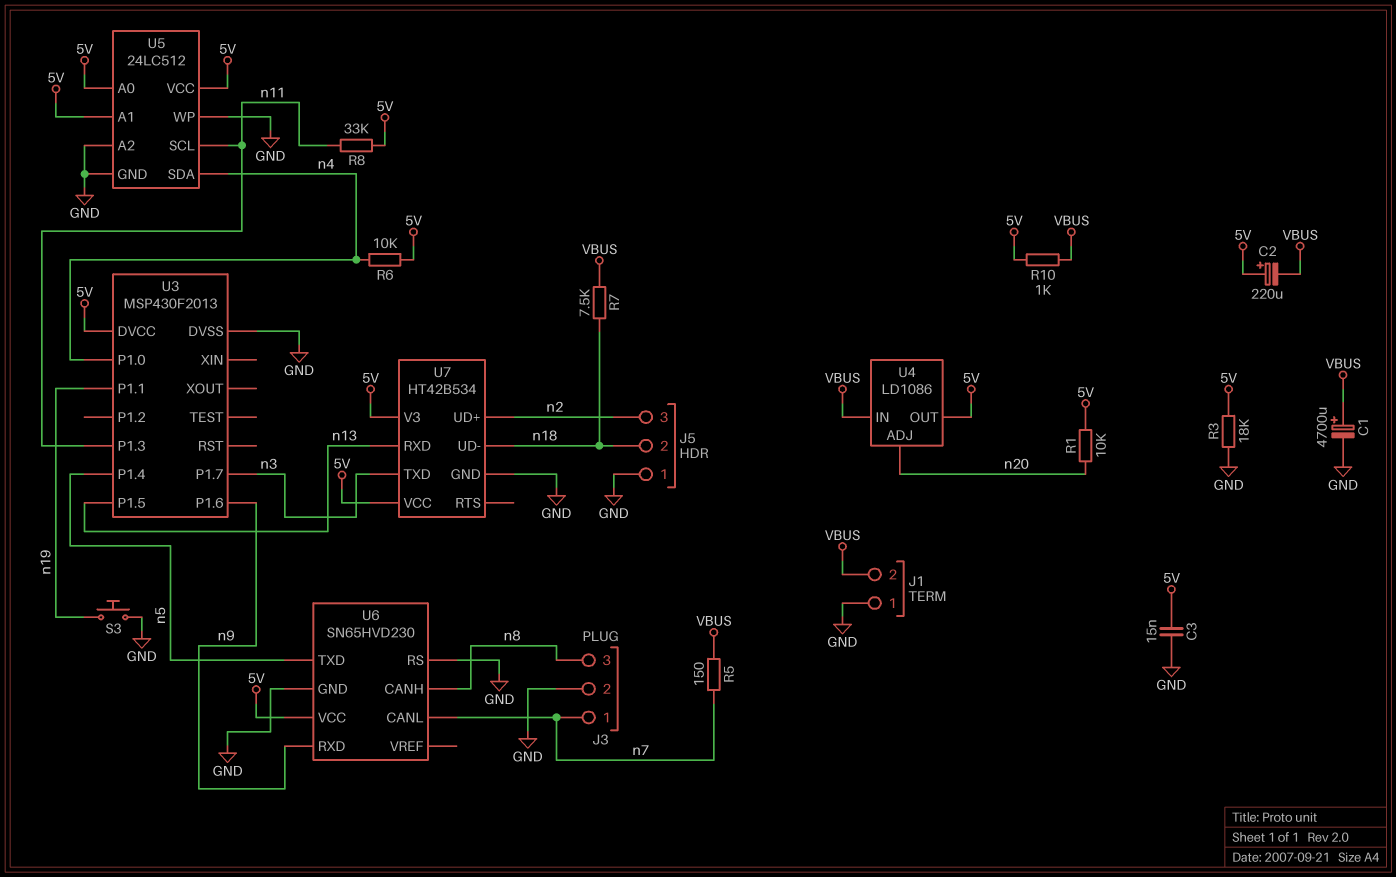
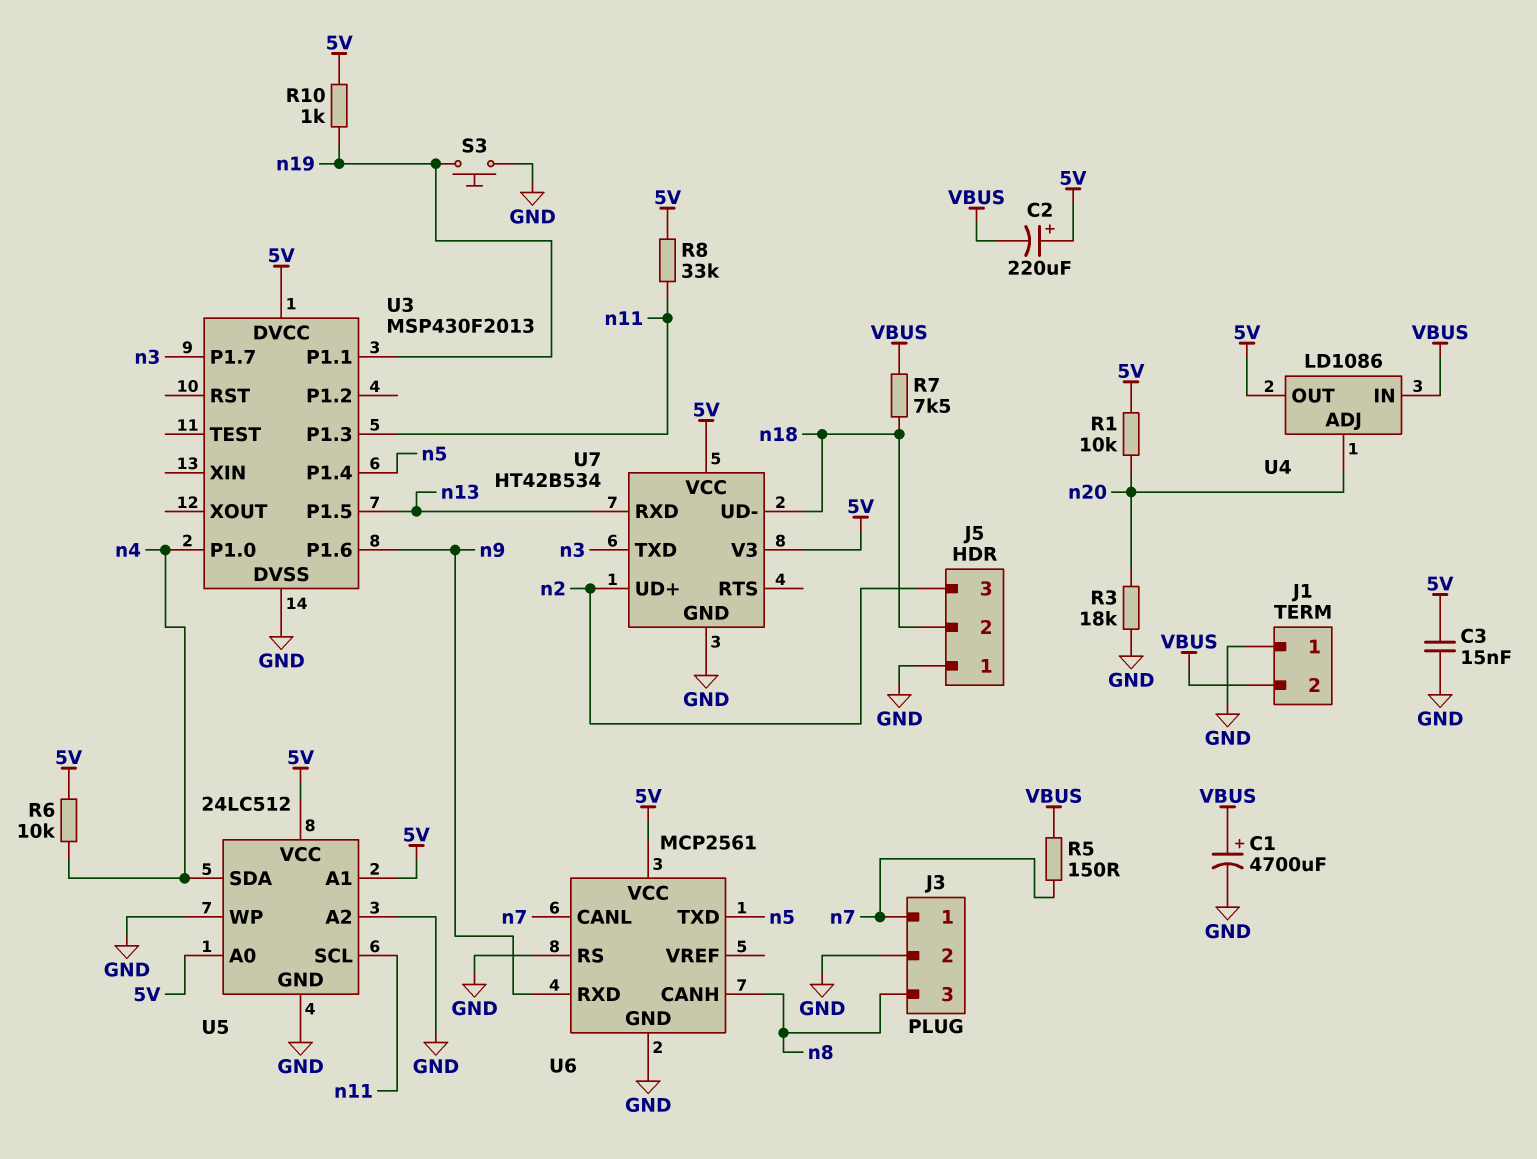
R3: 18k (5V, GND) -> 18k (GND, n20)
R10: 1k (5V, VBUS) -> 1k (5V, n19)
U6: SN65HVD230 -> MCP2561

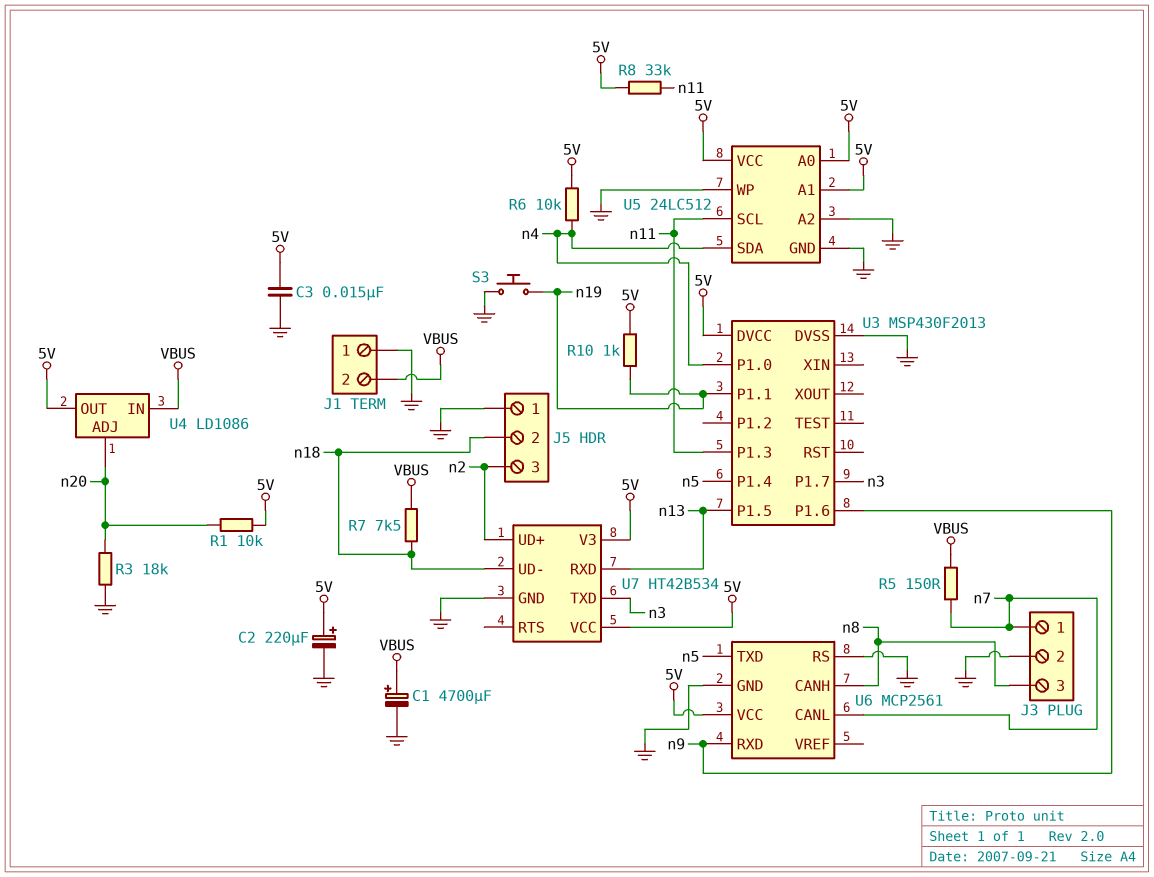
C2: 220uF (plus 5V, minus VBUS) -> 220uF (plus 5V, minus GND)

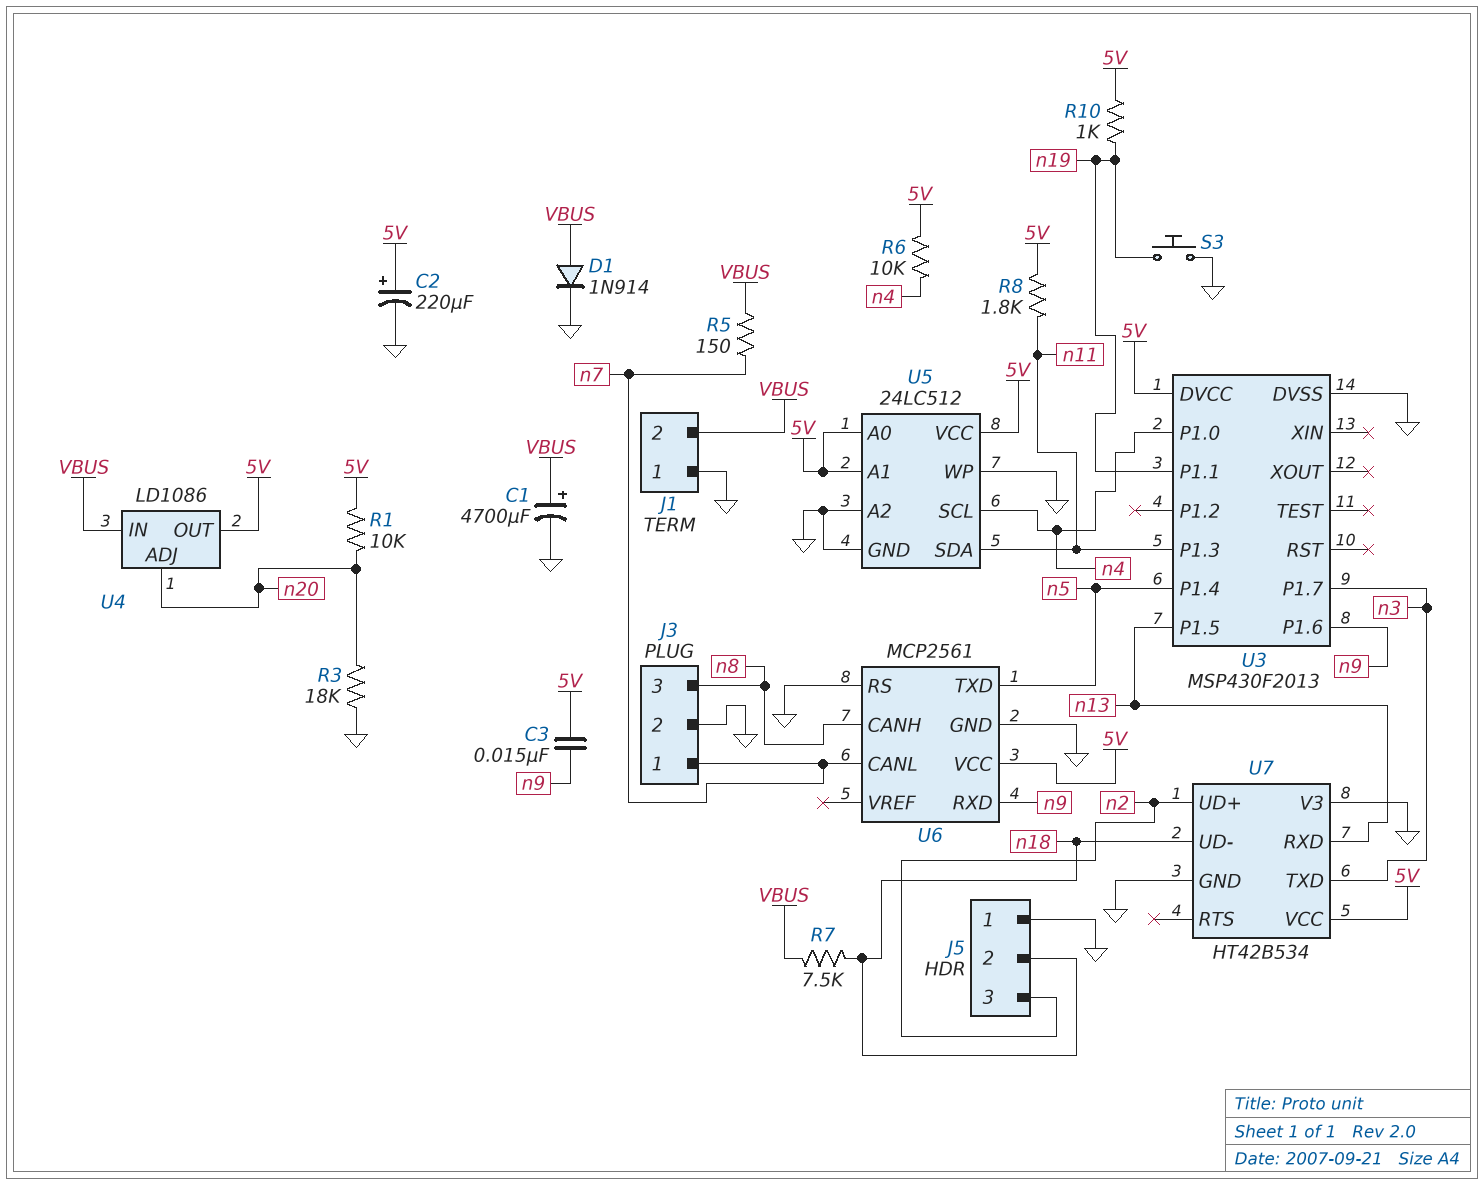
C3: 15nF (5V, GND) -> 15nF (5V, n9)
D1: none -> diode 1N914 (A VBUS, K GND)
R8: 33k (5V, n11) -> 1.8k (5V, n11)
U5 pin SCL: n11 -> n4
U5 pin SDA: n4 -> n11
U7 pin V3: 5V -> GND

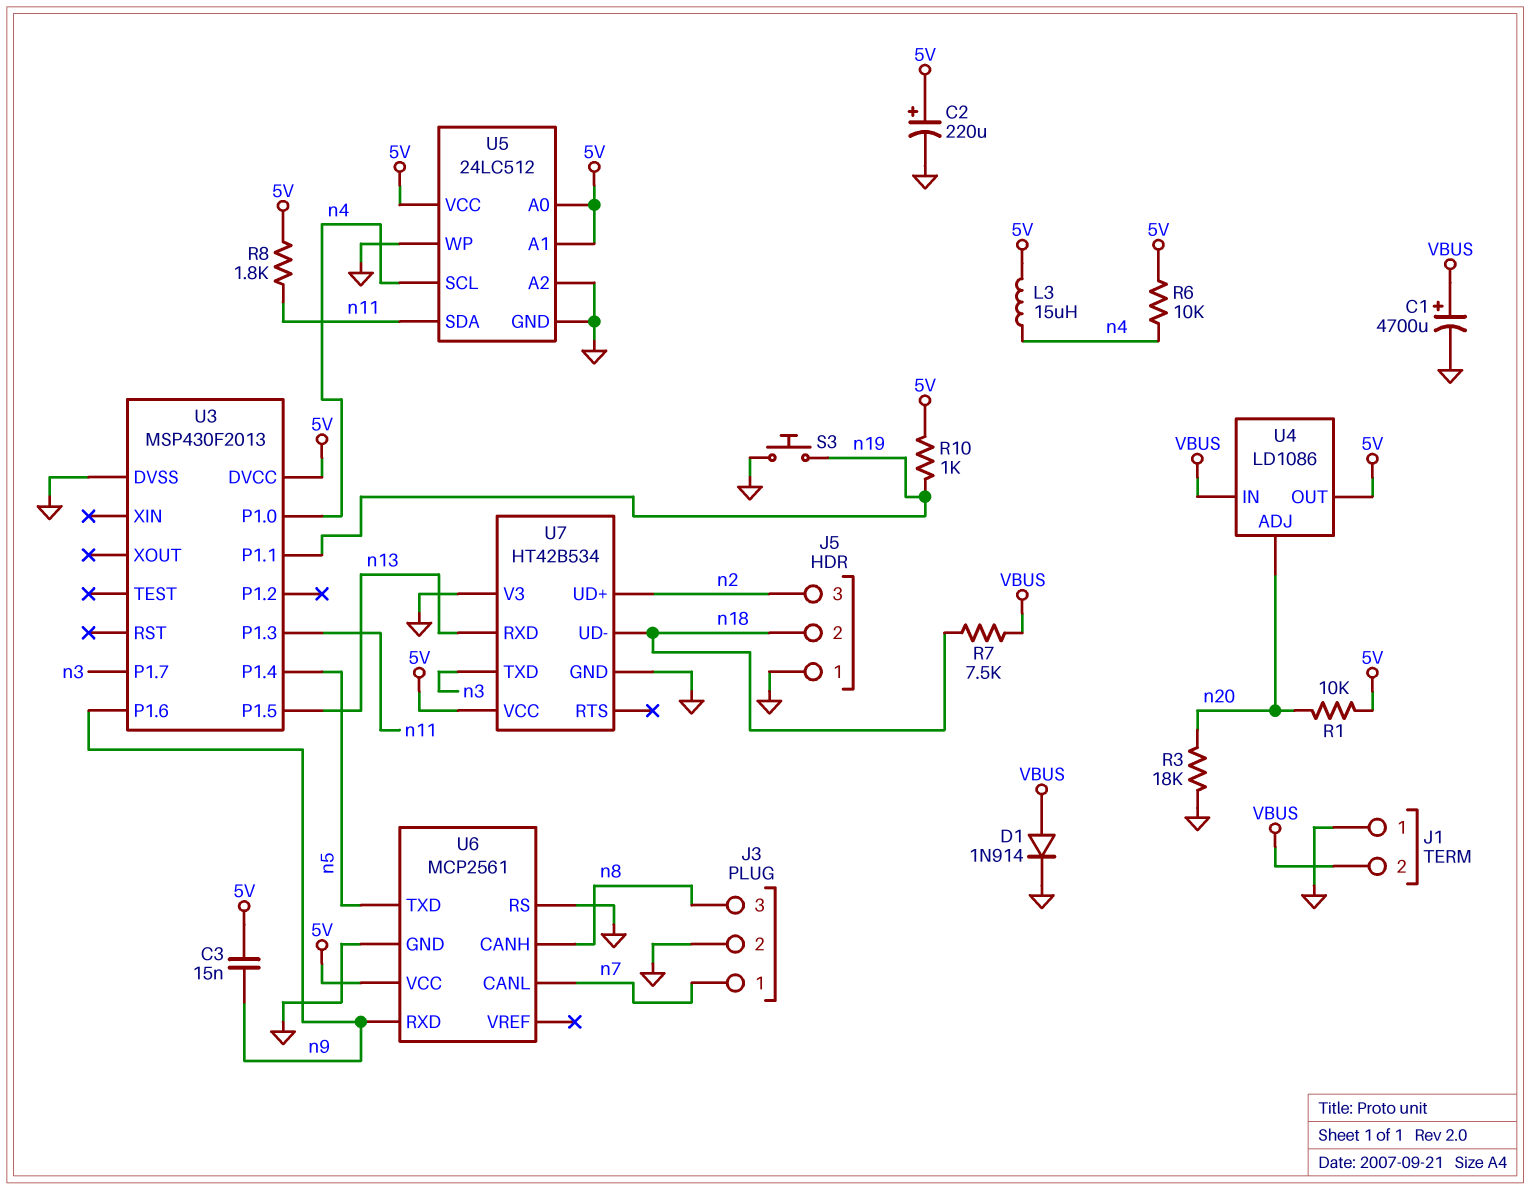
L3: none -> 15uH (5V, n4)
R5: 150 (VBUS, n7) -> none

